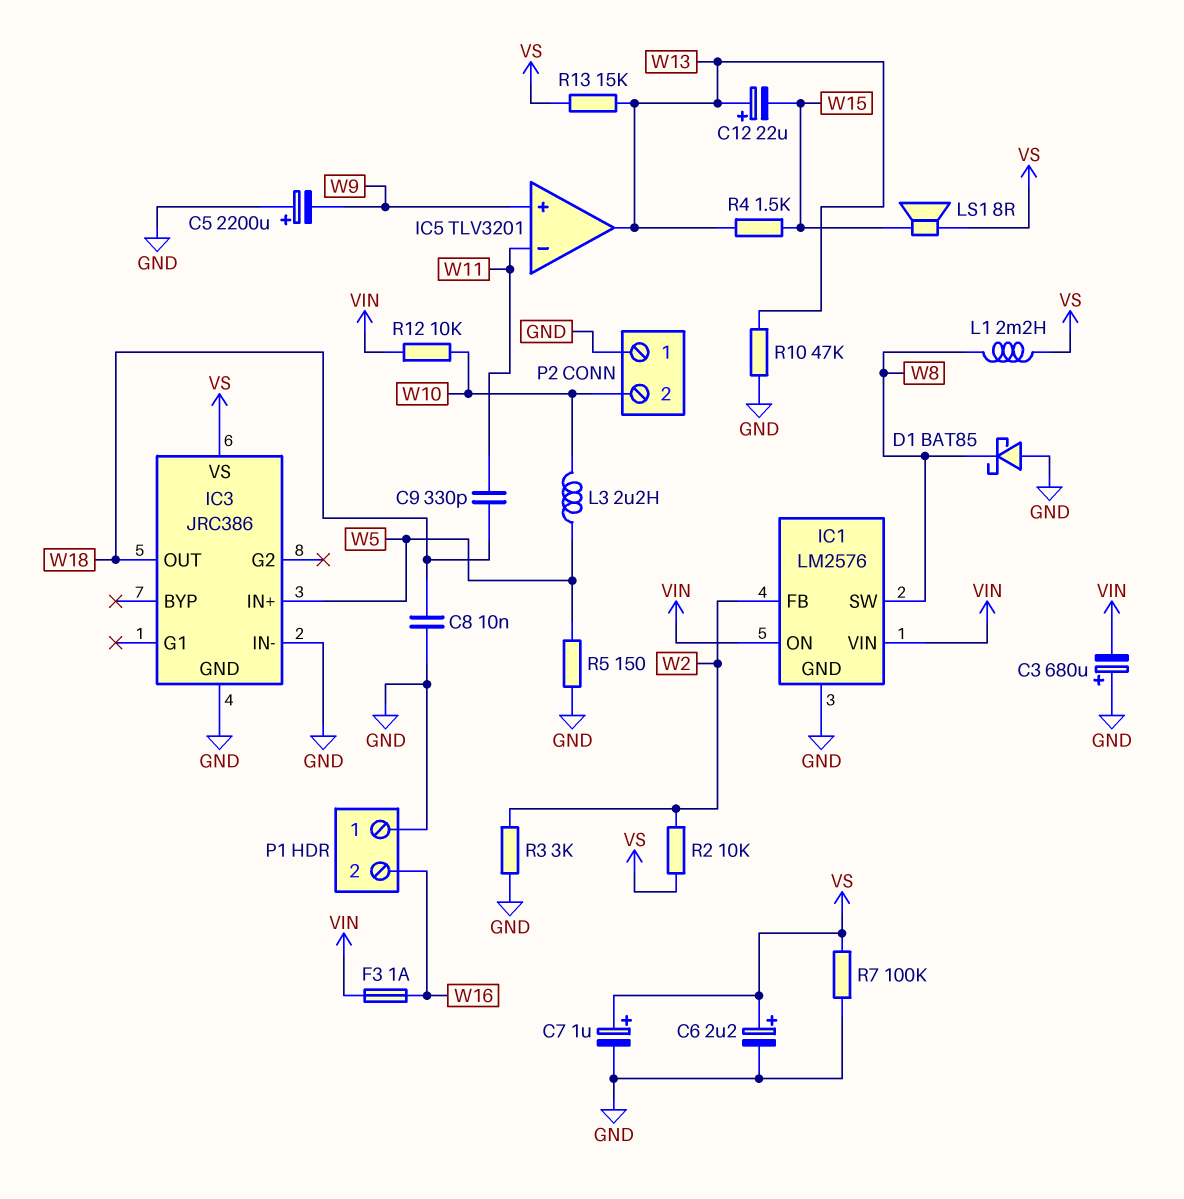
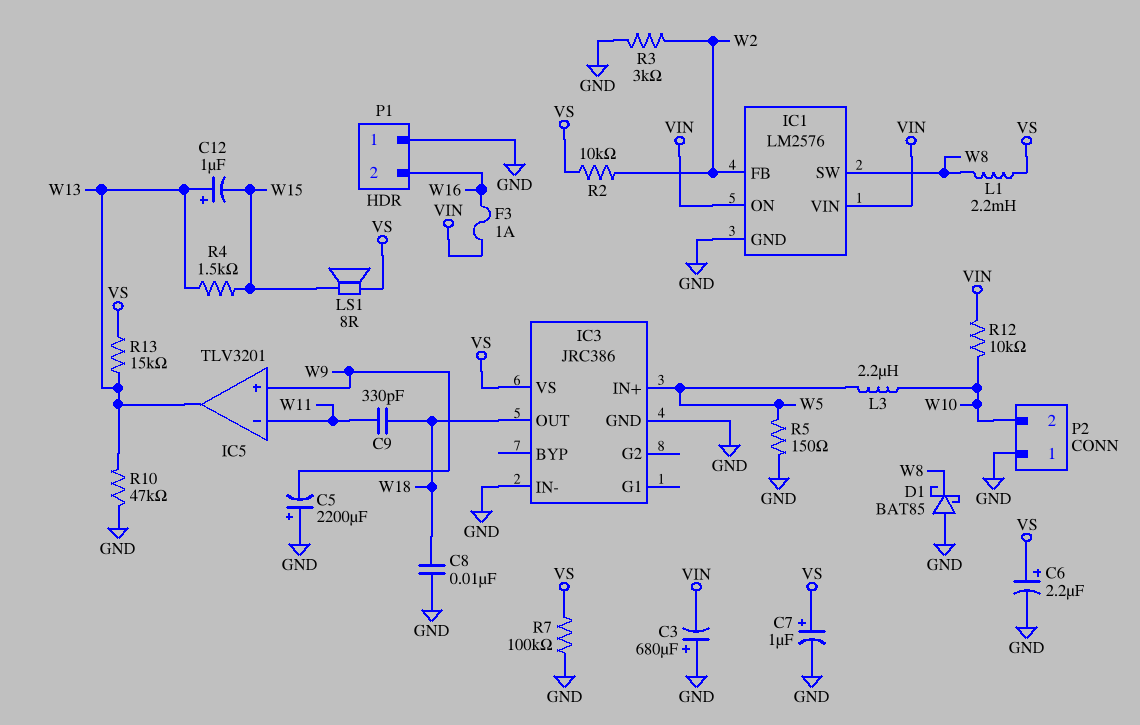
C12: 22uF (plus W13, minus W15) -> 1uF (plus W13, minus W15)

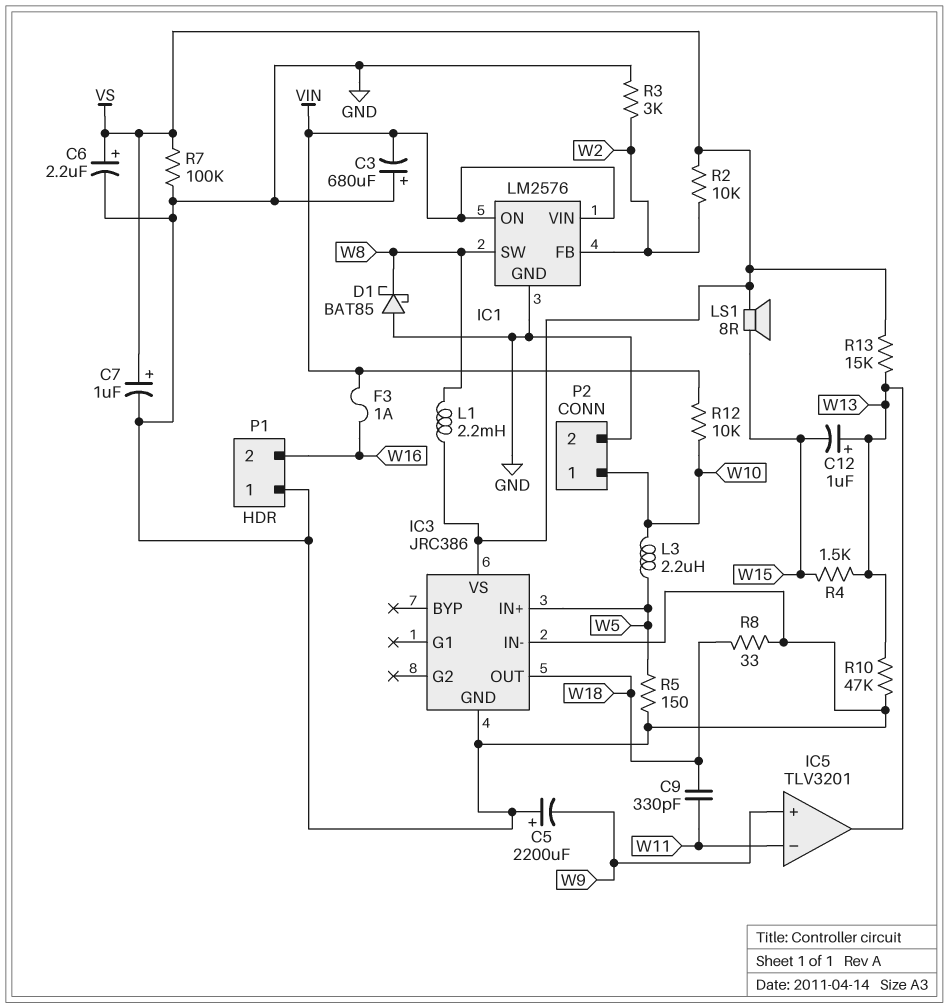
C8: 10nF (GND, W18) -> none
P2 pin 1: GND -> W10
P2 pin 2: W10 -> GND
R8: none -> 33 (GND, W18)

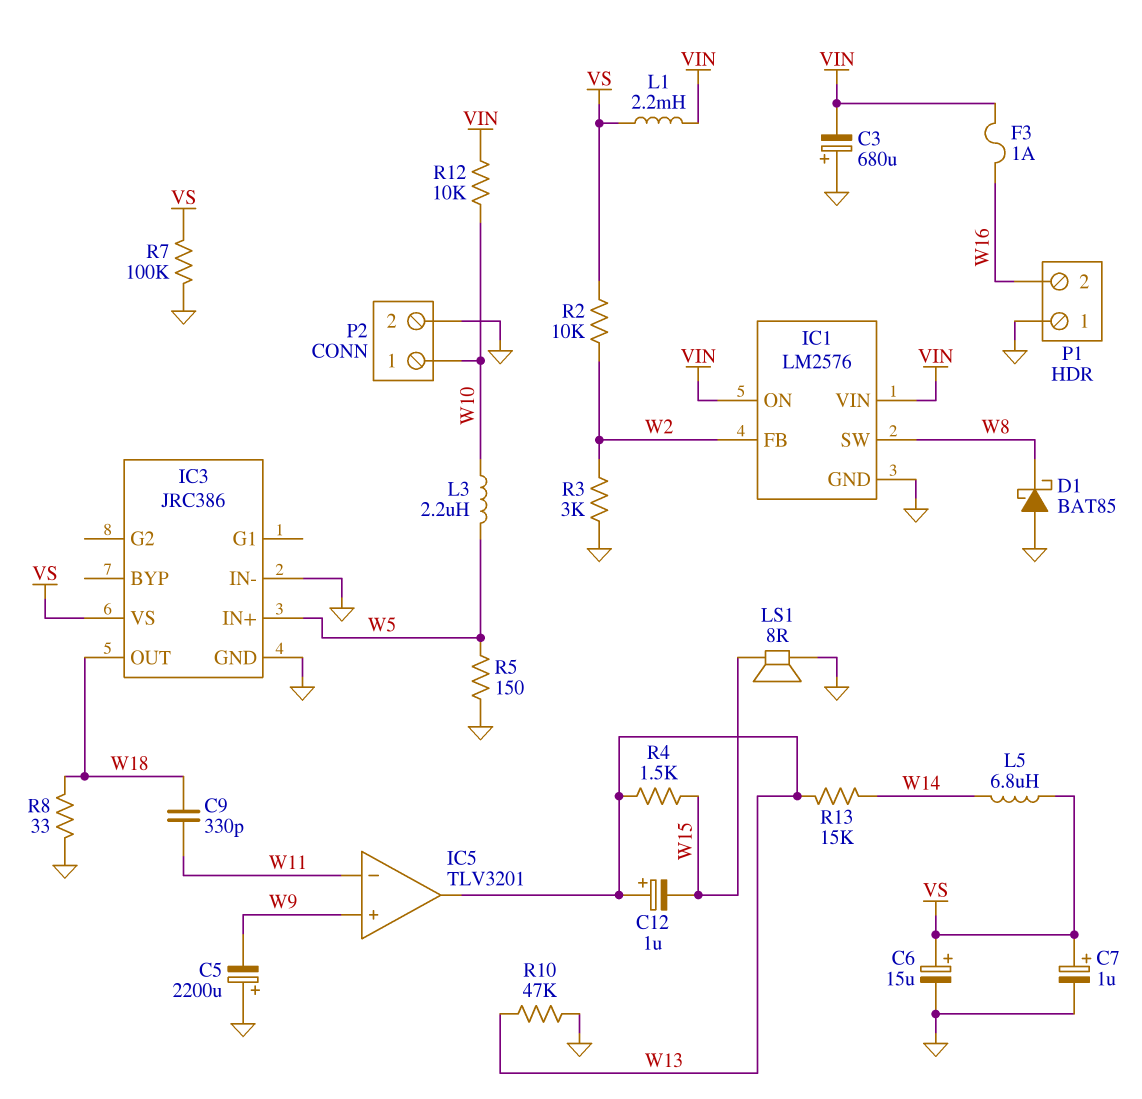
C6: 2.2uF (plus VS, minus GND) -> 15uF (plus VS, minus GND)
L1: 2.2mH (VS, W8) -> 2.2mH (VIN, VS)
L5: none -> 6.8uH (VS, W14)
LS1: speaker 8R (VS, W15) -> speaker 8R (GND, W15)
R13: 15k (VS, W13) -> 15k (W13, W14)

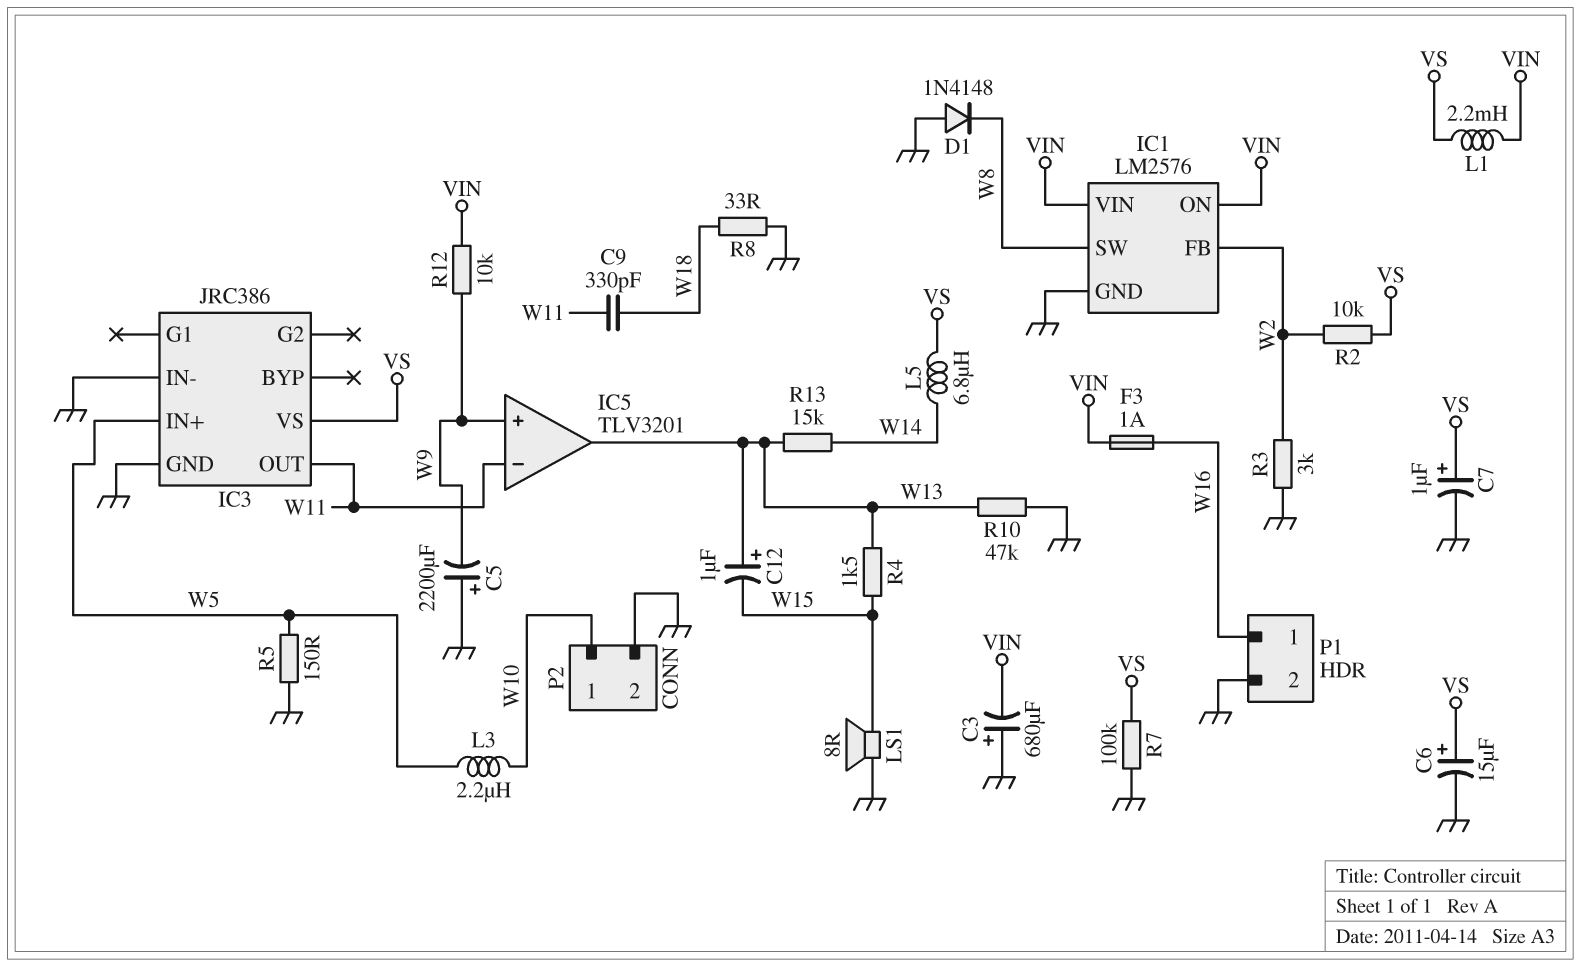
D1: schottky BAT85 (A GND, K W8) -> diode 1N4148 (A GND, K W8)
IC3 pin OUT: W18 -> W11
P1 pin 1: GND -> W16
P1 pin 2: W16 -> GND
R12: 10k (VIN, W10) -> 10k (VIN, W9)

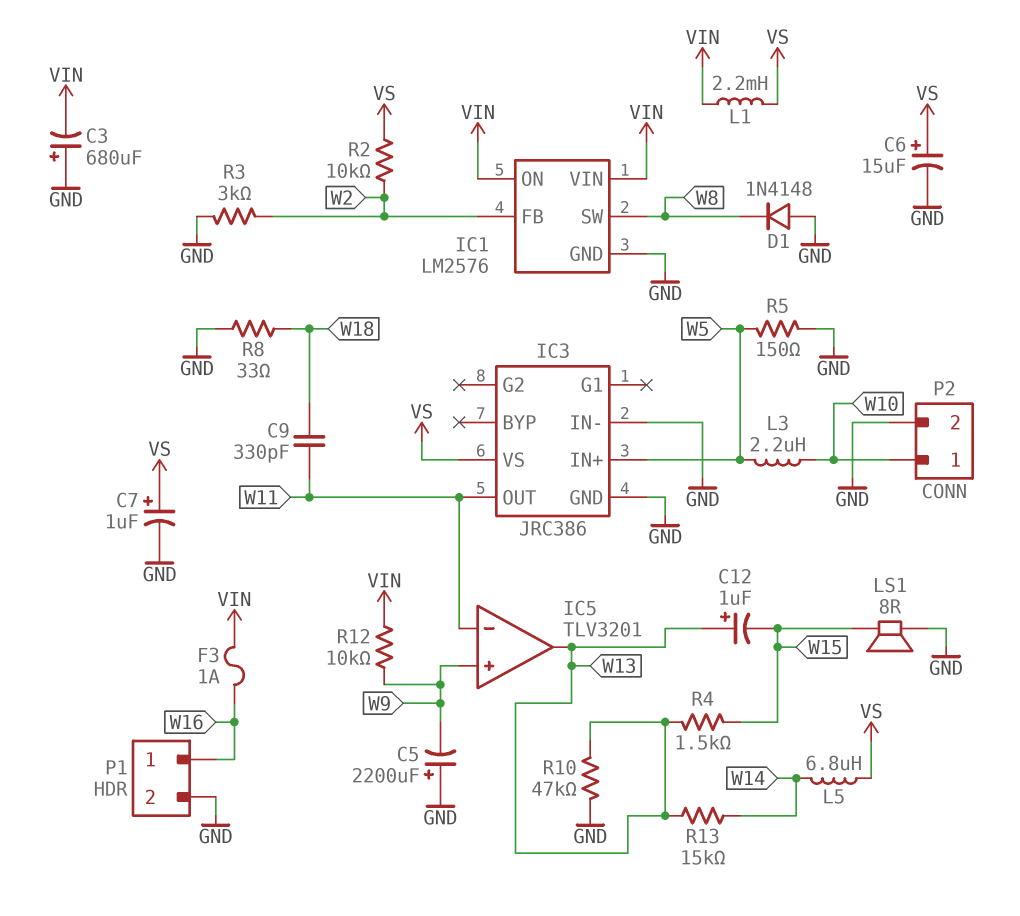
R7: 100k (GND, VS) -> none

